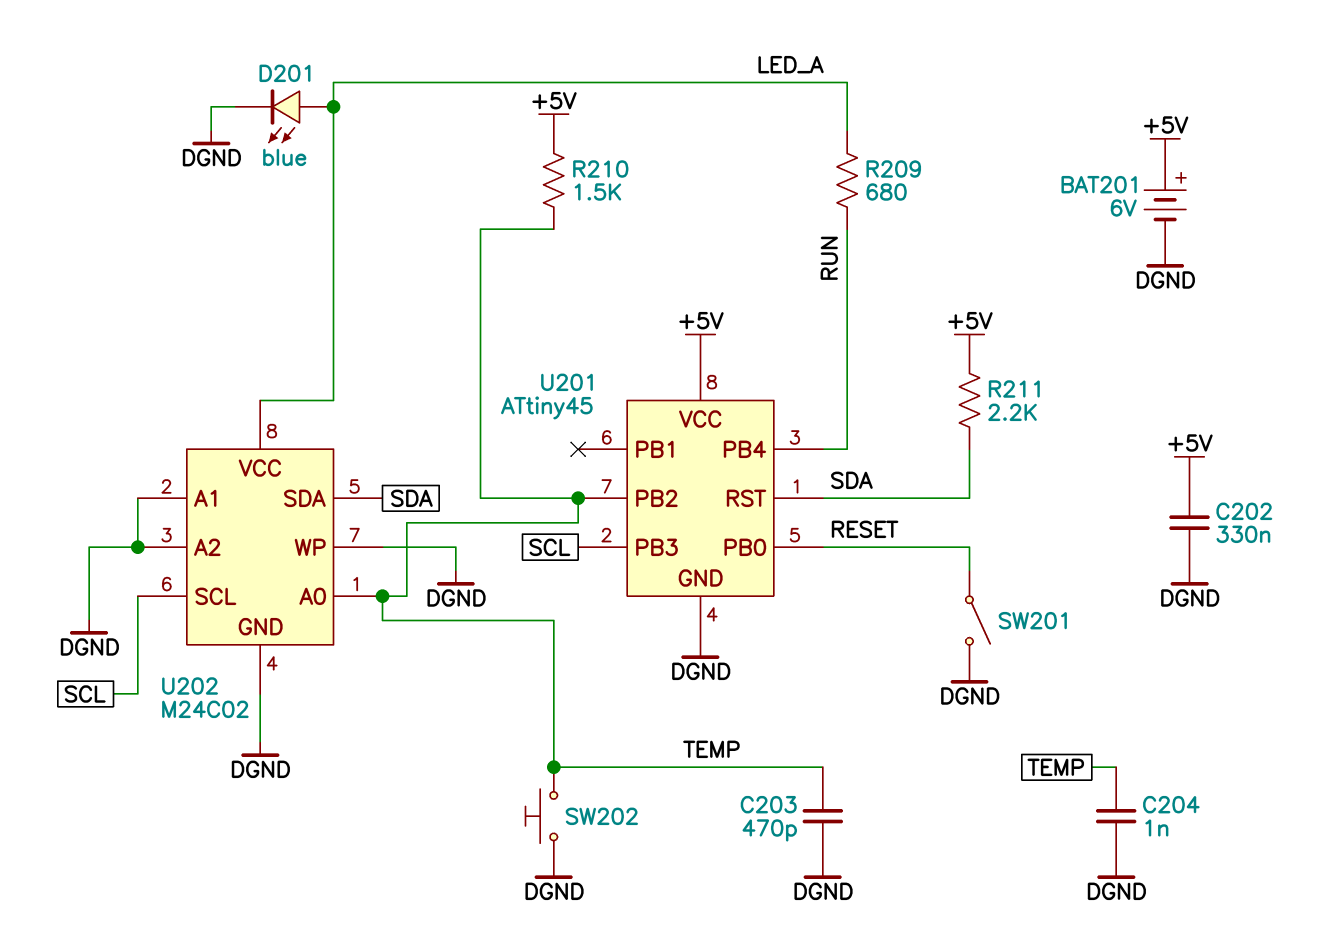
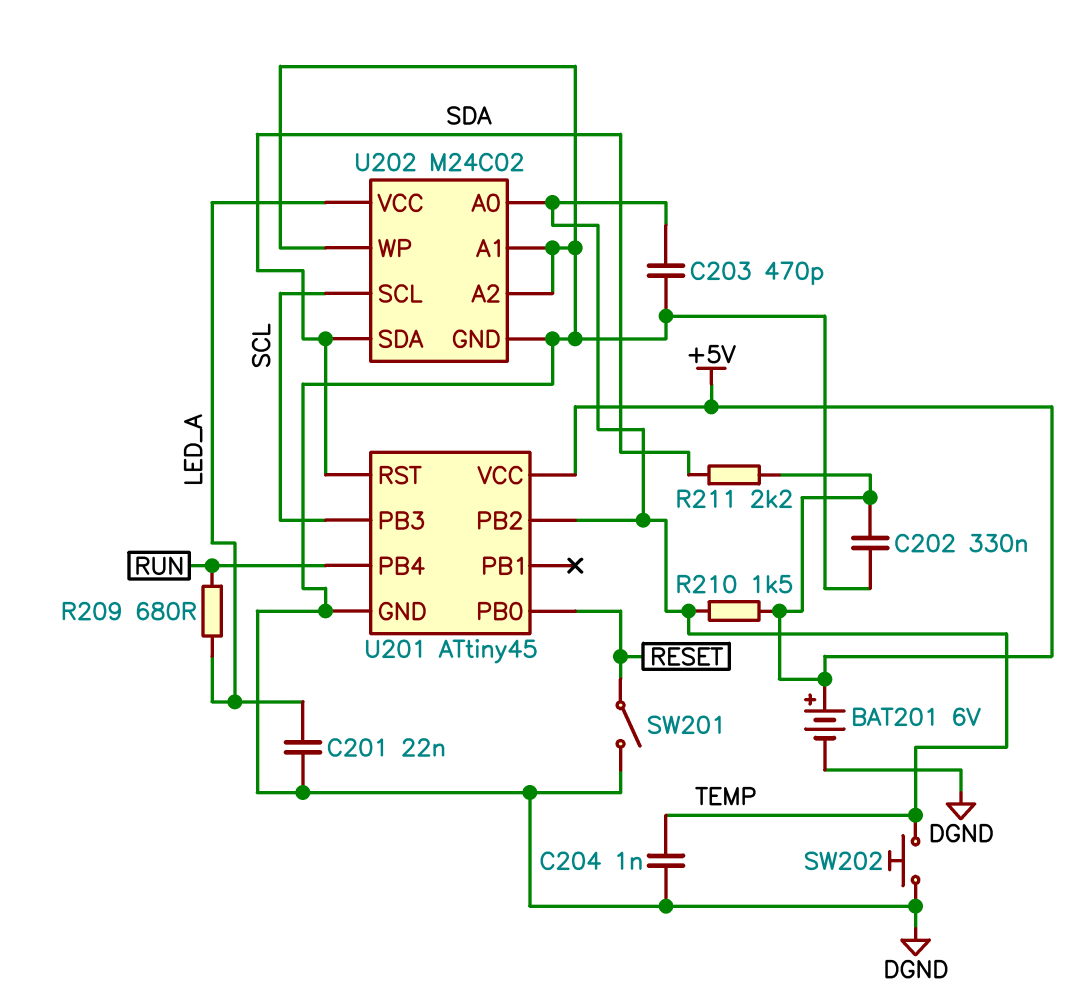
C201: none -> 22nF (DGND, LED_A)
D201: LED blue (A LED_A, K DGND) -> none

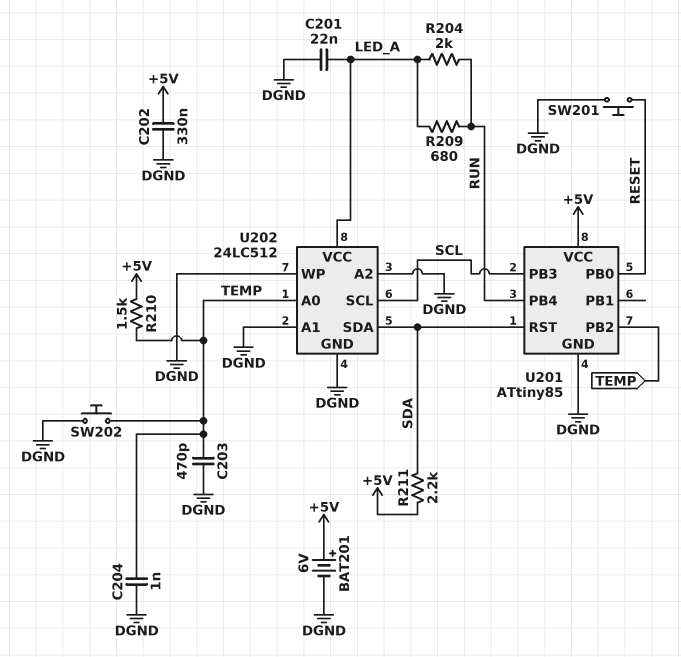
R204: none -> 2k (LED_A, RUN)
SW201: switch (DGND, RESET) -> button (DGND, RESET)
U201: ATtiny45 -> ATtiny85
U202: M24C02 -> 24LC512

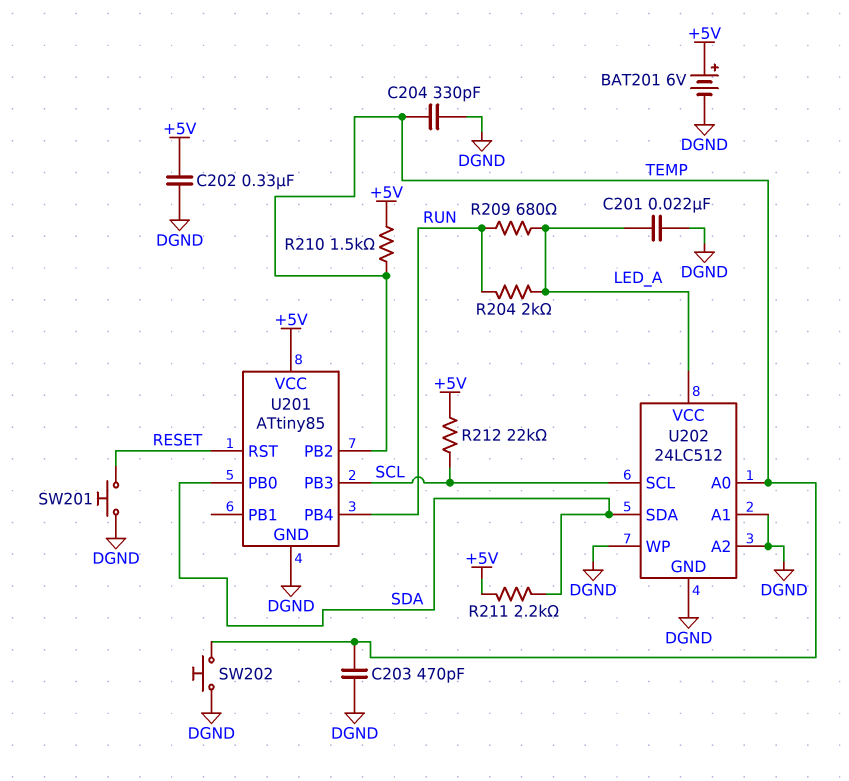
C204: 1nF (DGND, TEMP) -> 330pF (DGND, TEMP)
R212: none -> 22k (+5V, SCL)
U201 pin PB0: RESET -> SDA
U201 pin RST: SDA -> RESET

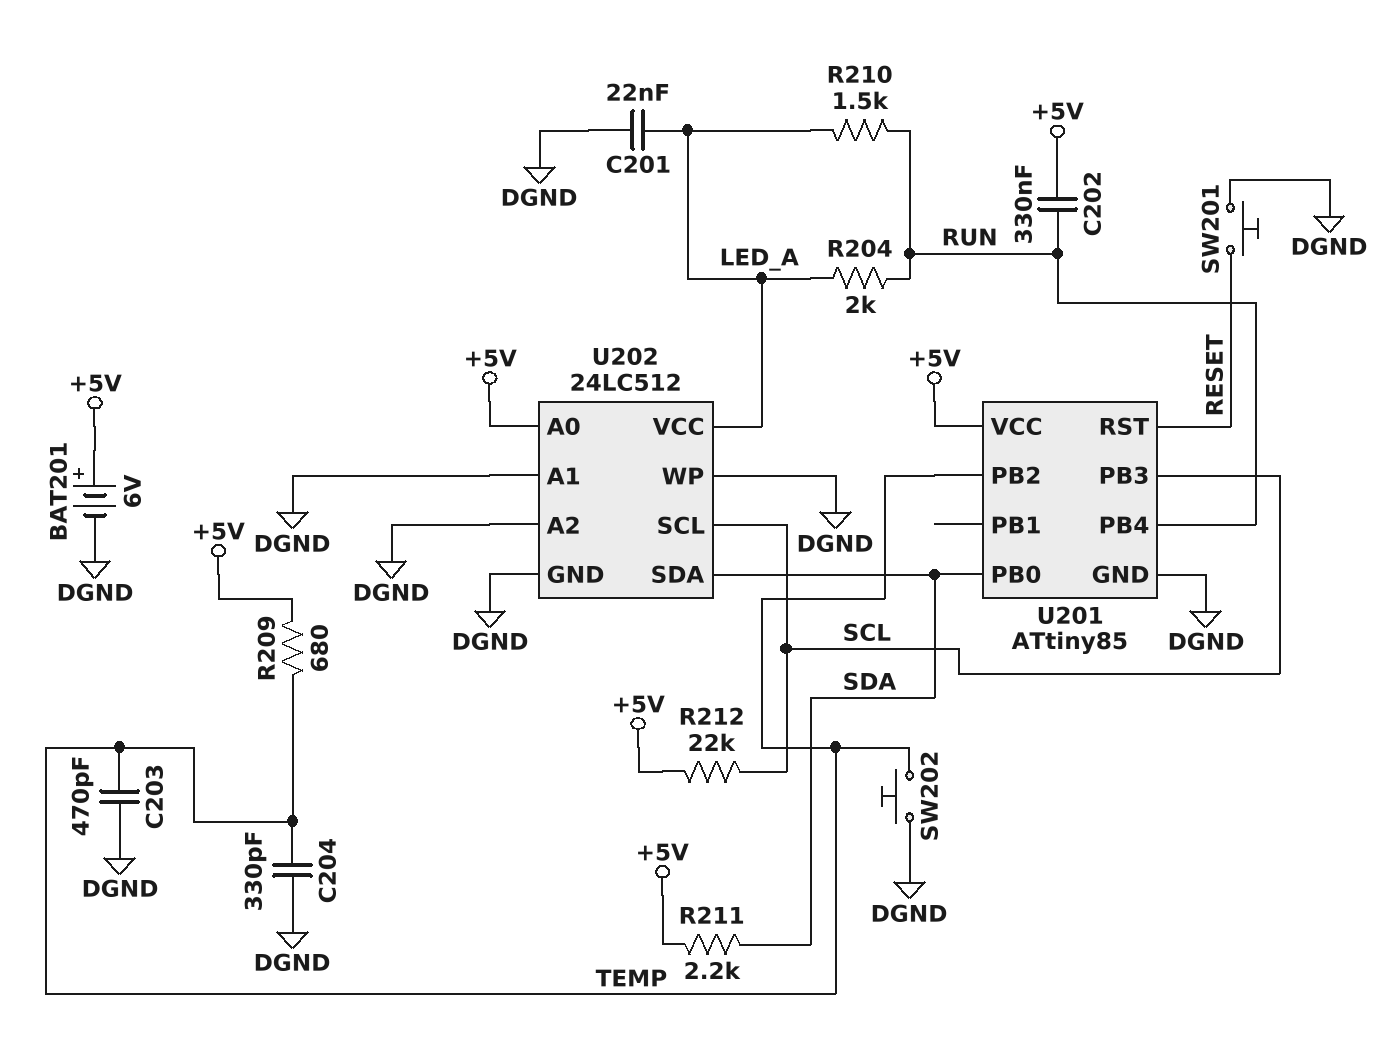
C202: 330nF (+5V, DGND) -> 330nF (+5V, RUN)
R209: 680 (LED_A, RUN) -> 680 (+5V, TEMP)
R210: 1.5k (+5V, TEMP) -> 1.5k (LED_A, RUN)
U202 pin A0: TEMP -> +5V

